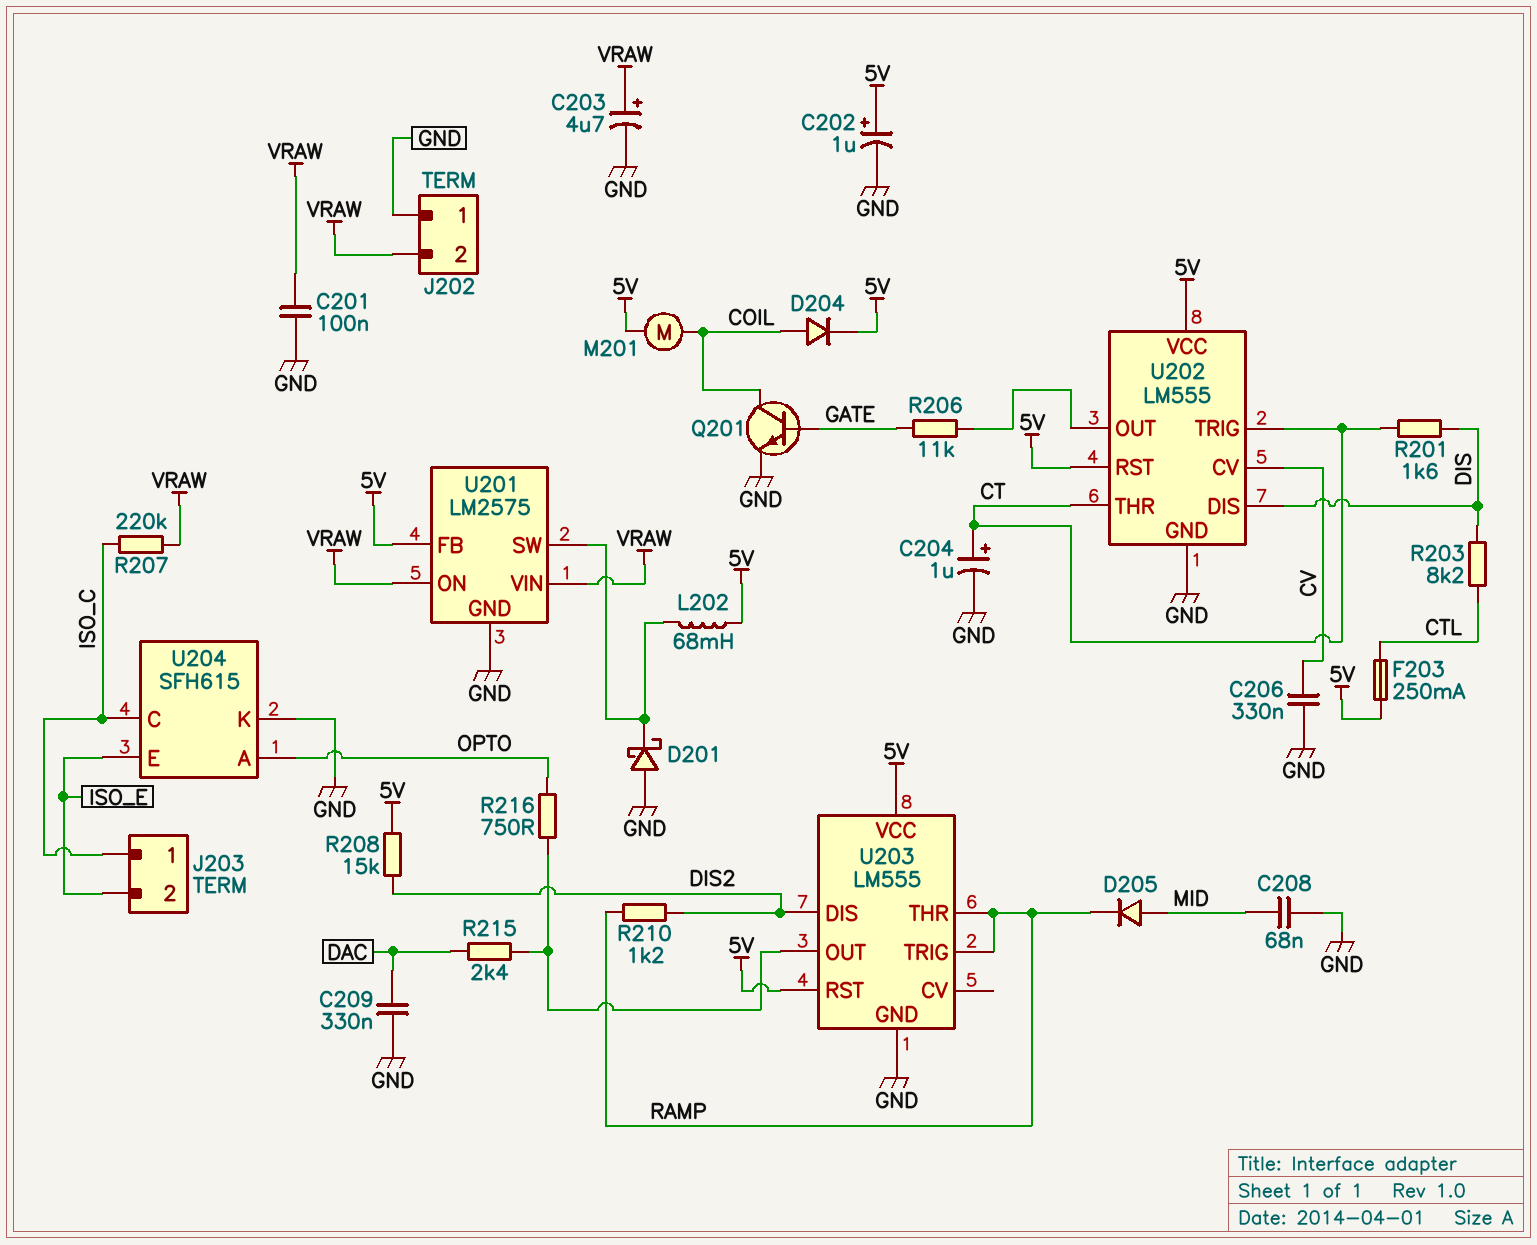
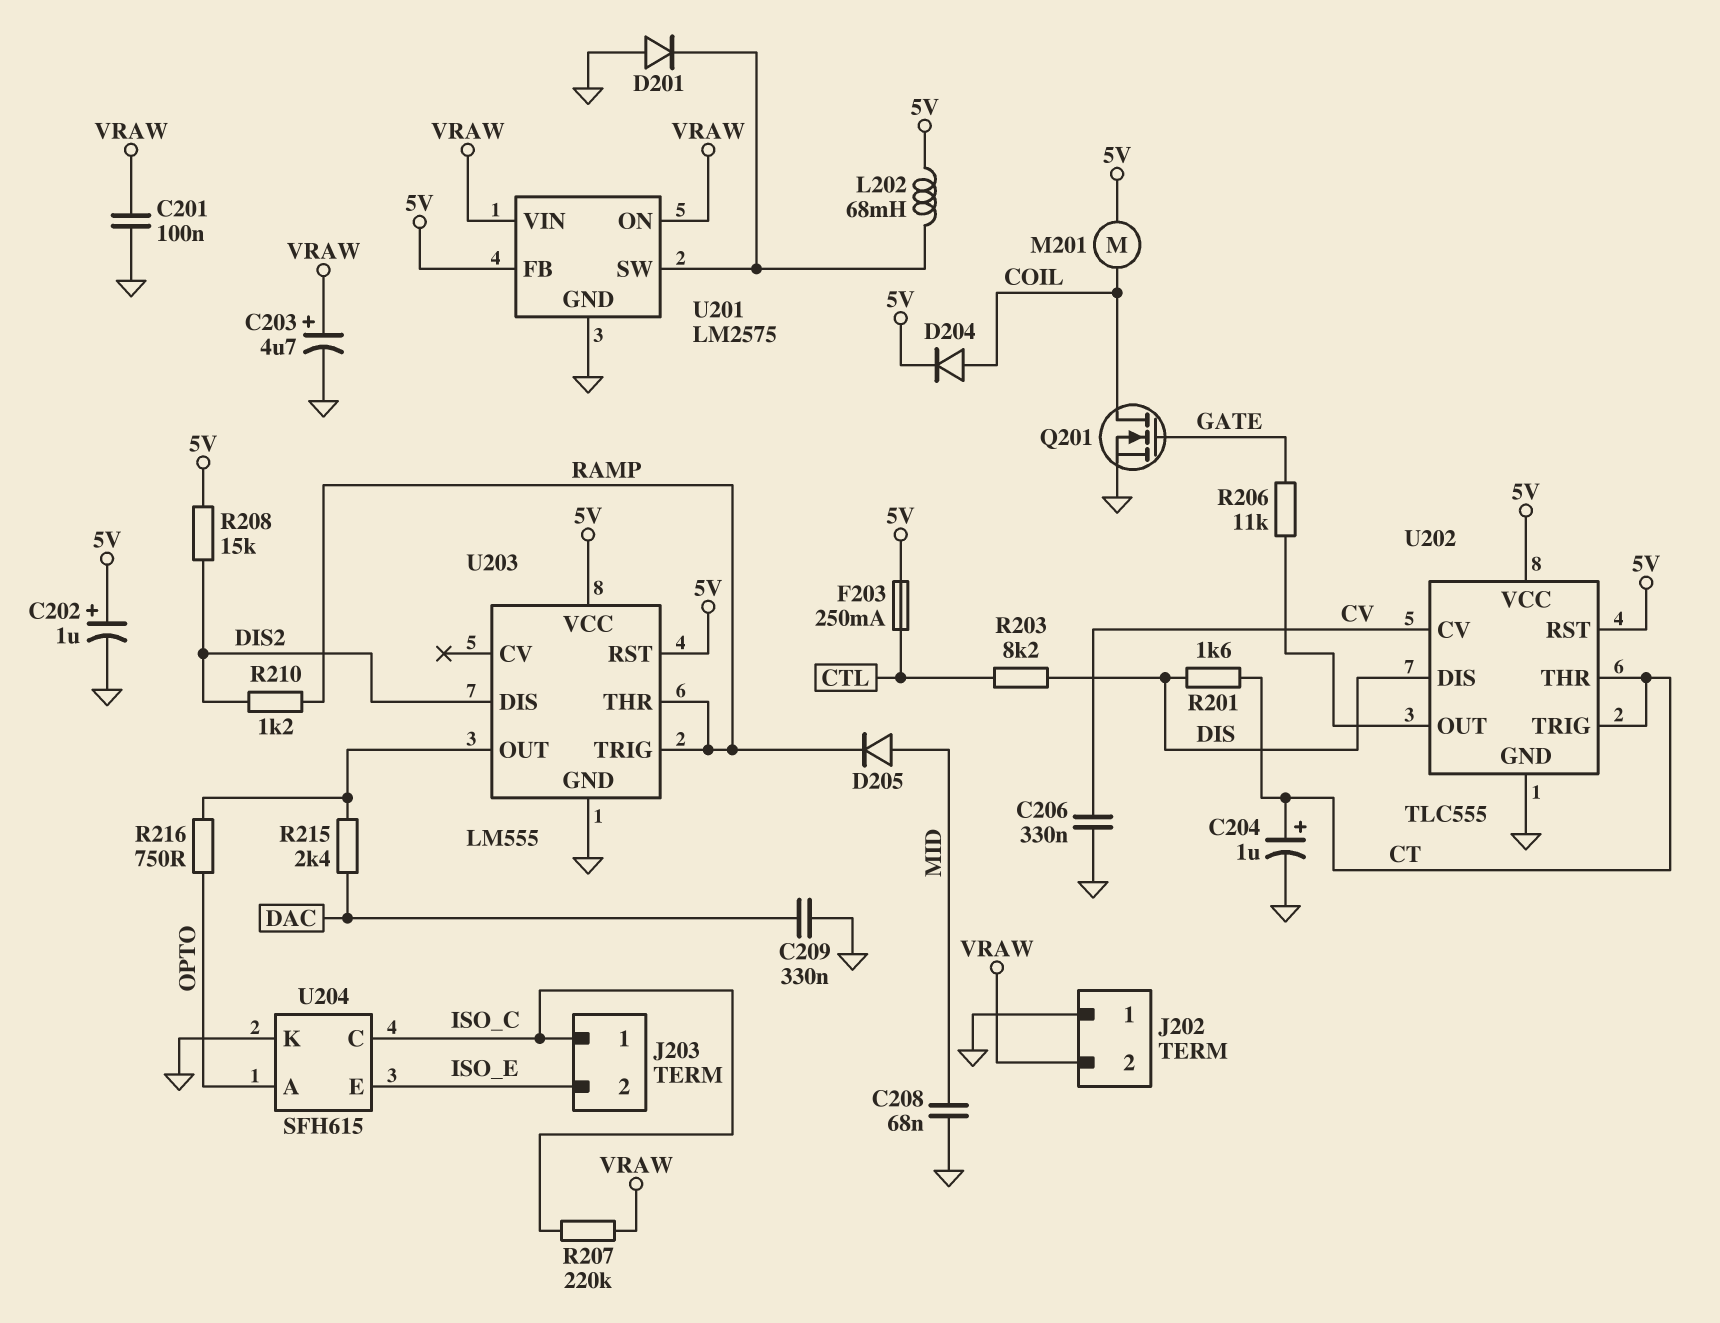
D201: schottky (A GND, K U201/SW) -> diode (A GND, K U201/SW)
Q201: NPN (B GATE, C COIL, E GND) -> NMOS (G GATE, D COIL, S GND)
U202: LM555 -> TLC555

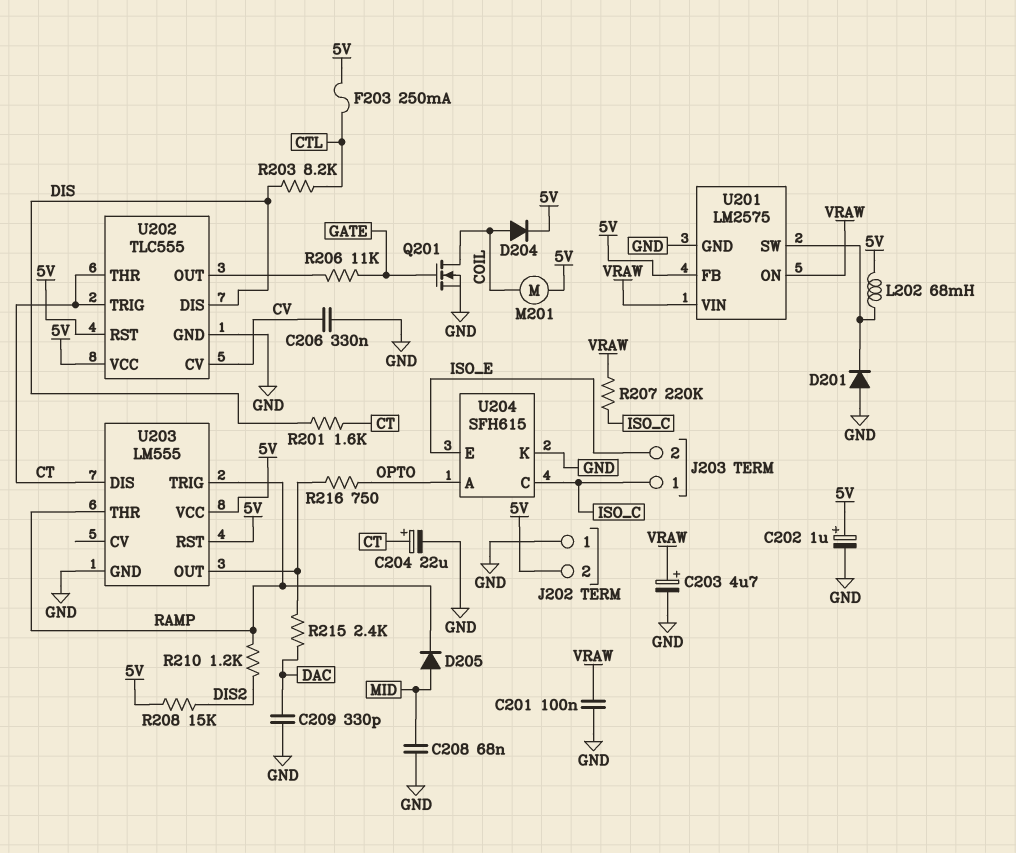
C204: 1uF (plus CT, minus GND) -> 22uF (plus CT, minus GND)
C209: 330nF (DAC, GND) -> 330pF (DAC, GND)
J202 pin 2: VRAW -> 5V
U203 pin DIS: DIS2 -> CT

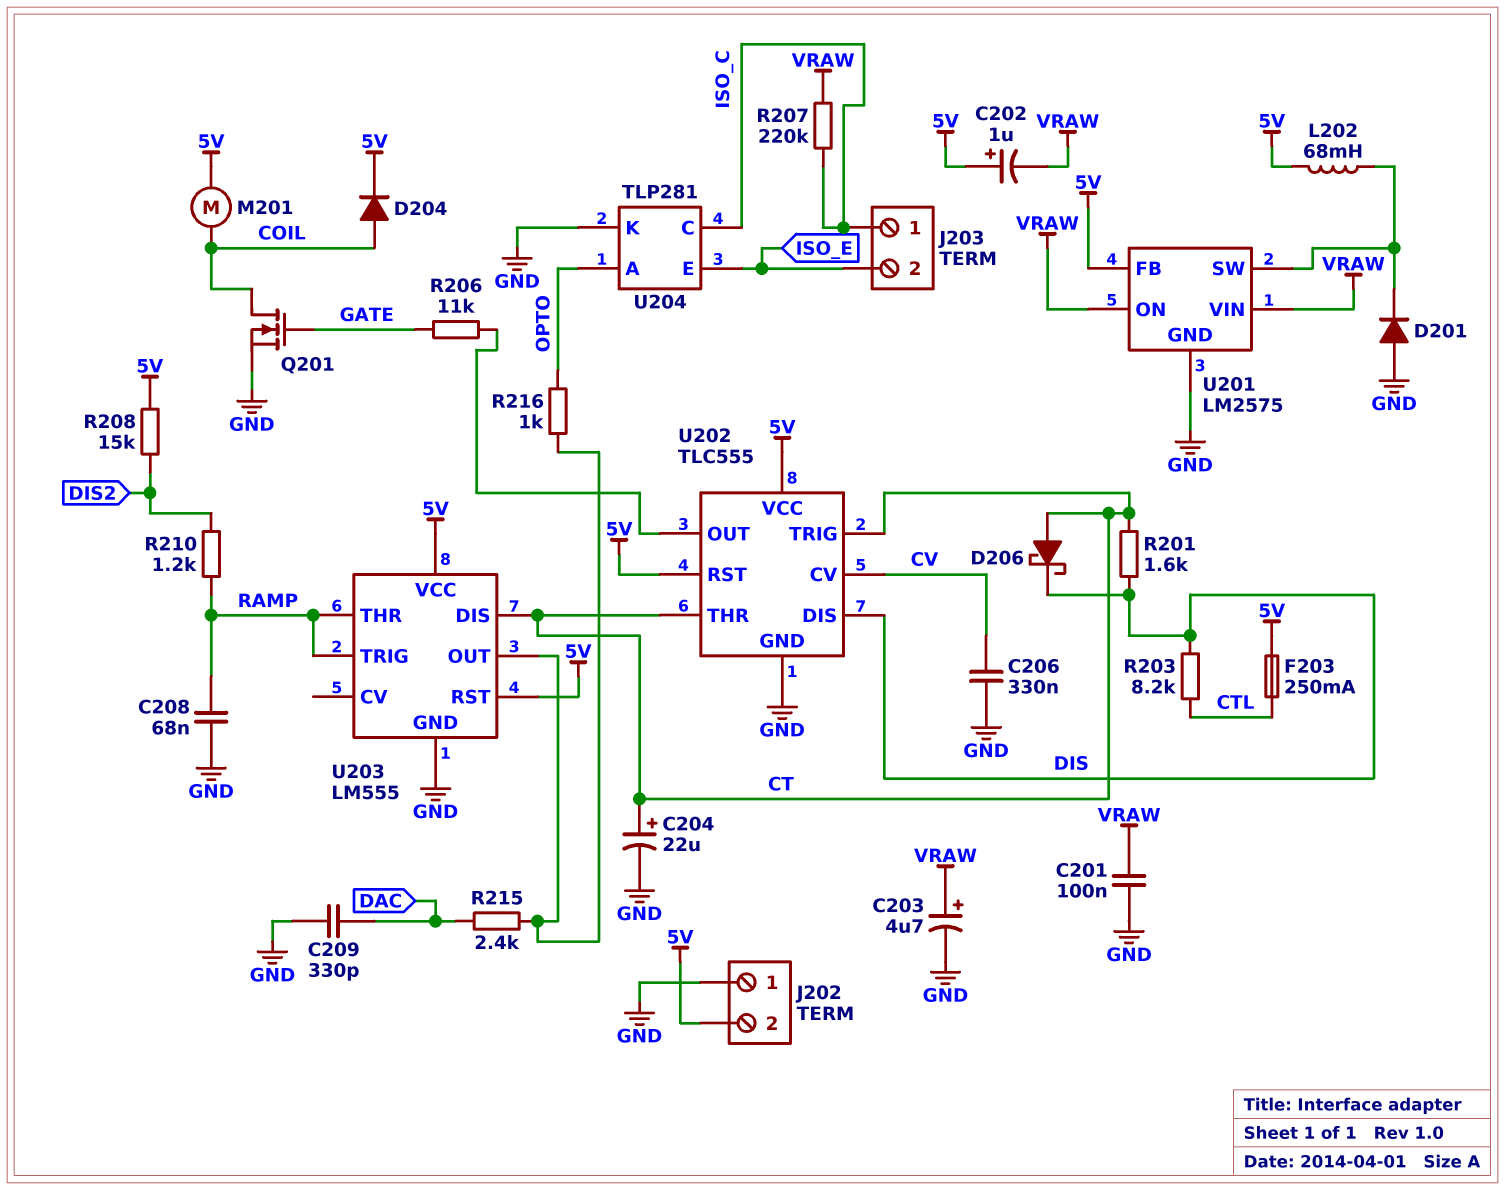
C202: 1uF (plus 5V, minus GND) -> 1uF (plus 5V, minus VRAW)
C208: 68nF (GND, MID) -> 68nF (GND, RAMP)
D205: diode (A MID, K RAMP) -> none
D206: none -> schottky (A CT, K DIS)
R216: 750 (OPTO, U203/OUT) -> 1k (OPTO, U203/OUT)
U204: SFH615 -> TLP281

